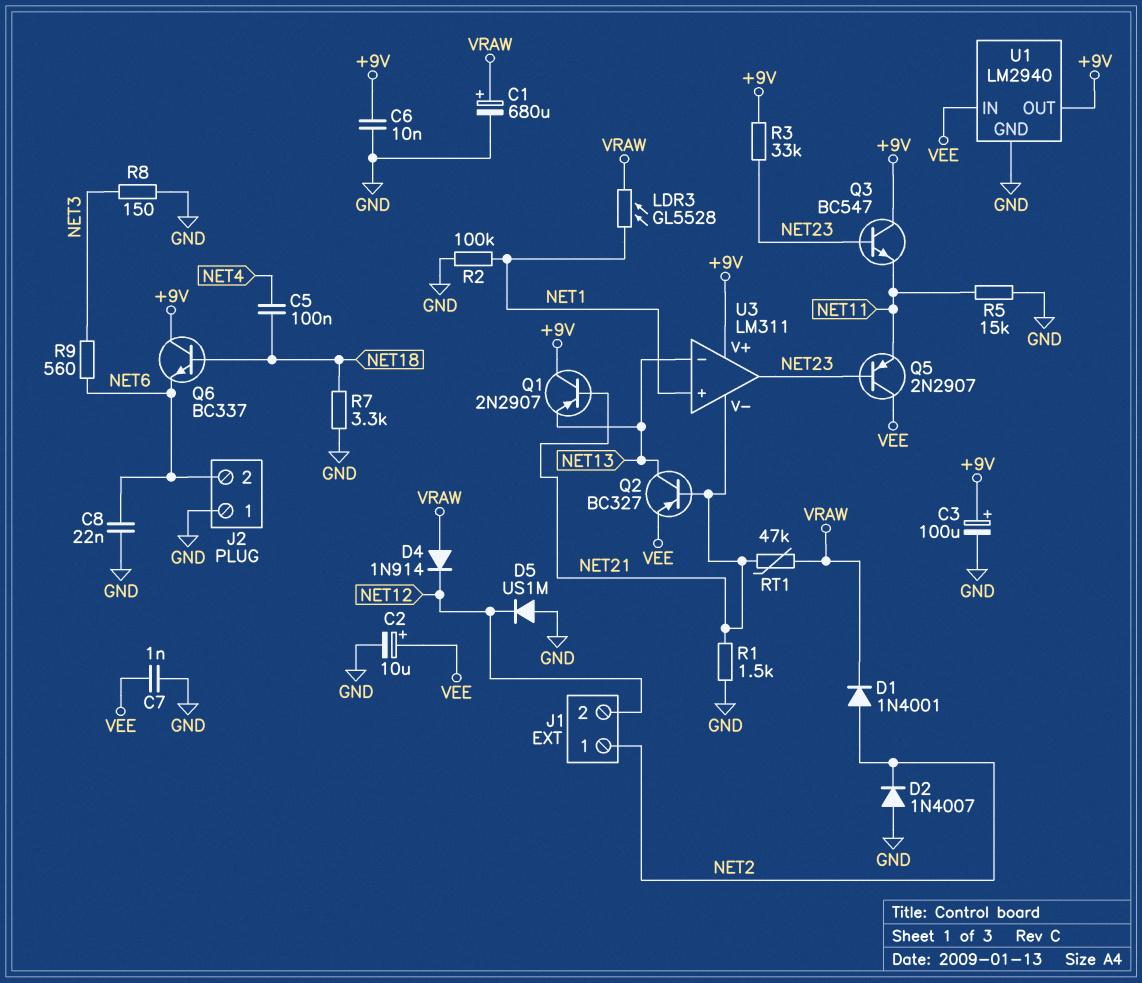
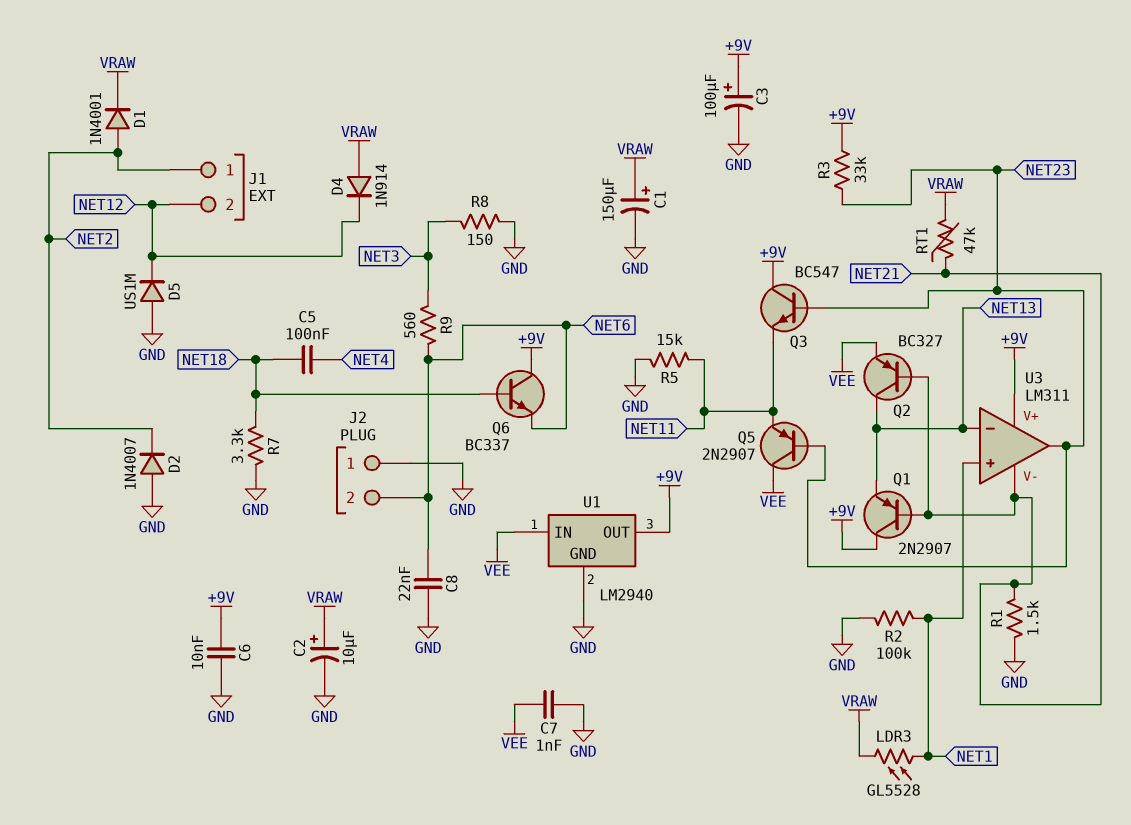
C1: 680uF (plus VRAW, minus GND) -> 150uF (plus VRAW, minus GND)
C2: 10uF (plus VEE, minus GND) -> 10uF (plus VRAW, minus GND)

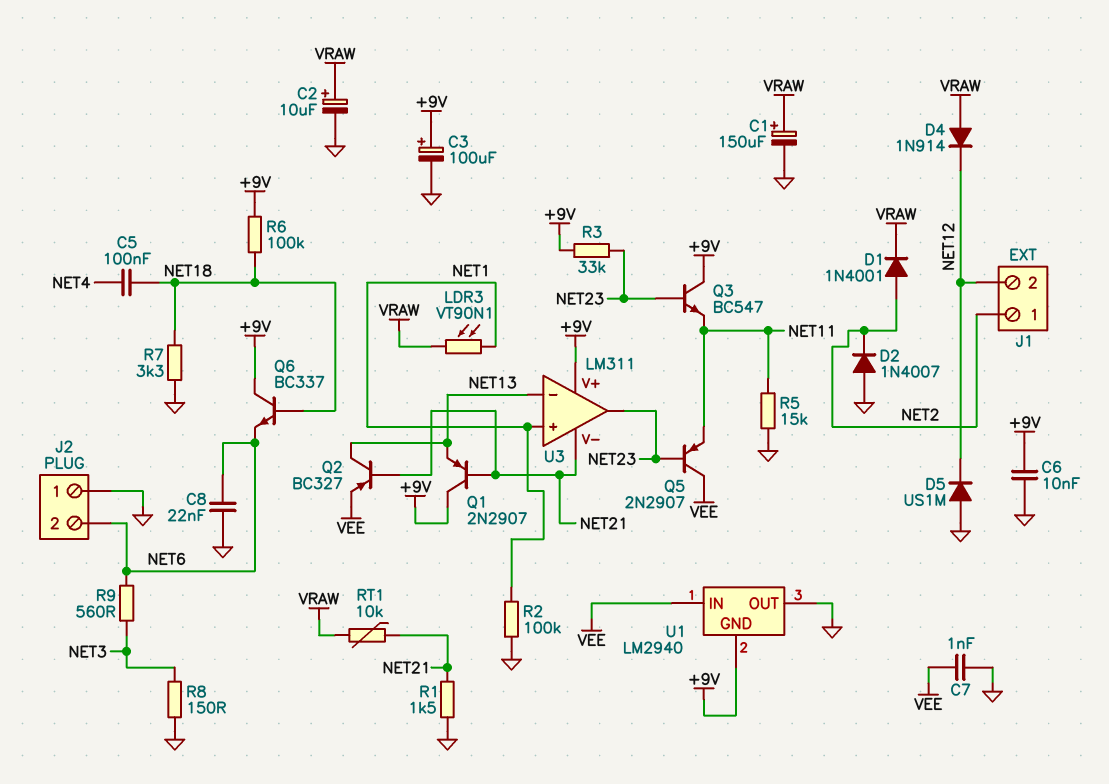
LDR3: GL5528 (NET1, VRAW) -> VT90N1 (NET1, VRAW)
R6: none -> 100k (+9V, NET18)
RT1: 47k (NET21, VRAW) -> 10k (NET21, VRAW)
U1 pin GND: GND -> +9V
U1 pin OUT: +9V -> GND

